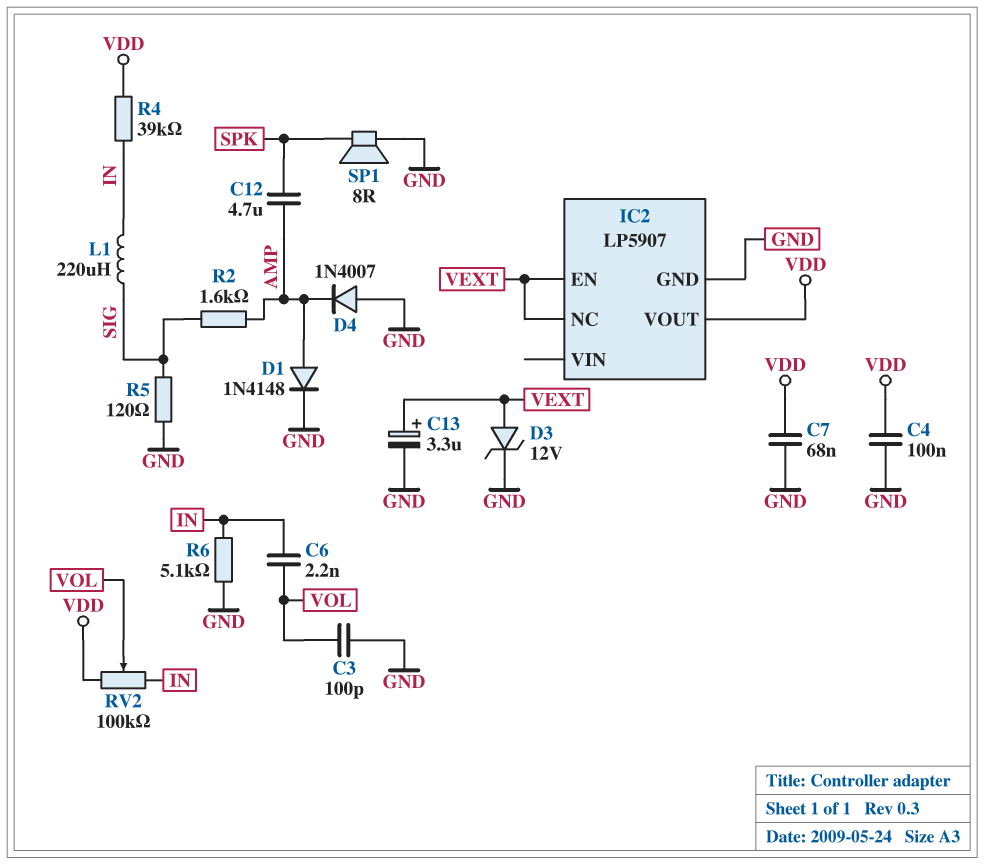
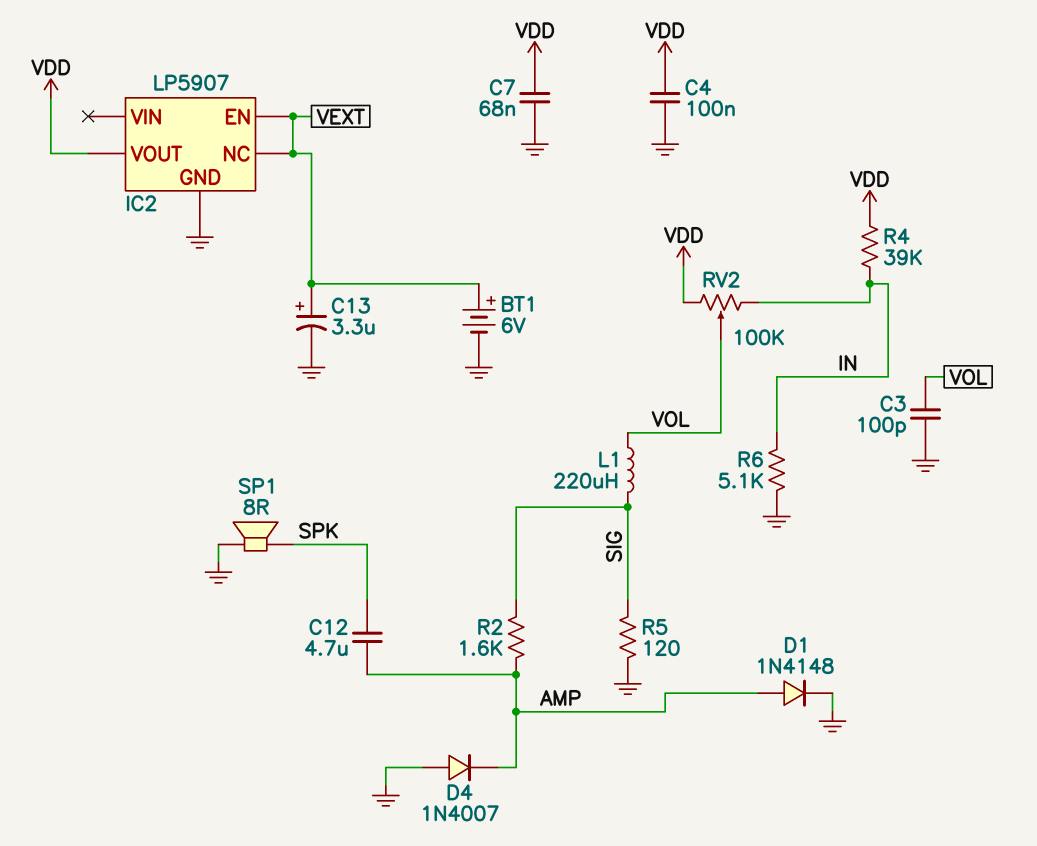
BT1: none -> 6V (plus VEXT, minus GND)
C6: 2.2nF (IN, VOL) -> none
D3: zener 12V (A VEXT, K GND) -> none
L1: 220uH (IN, SIG) -> 220uH (SIG, VOL)

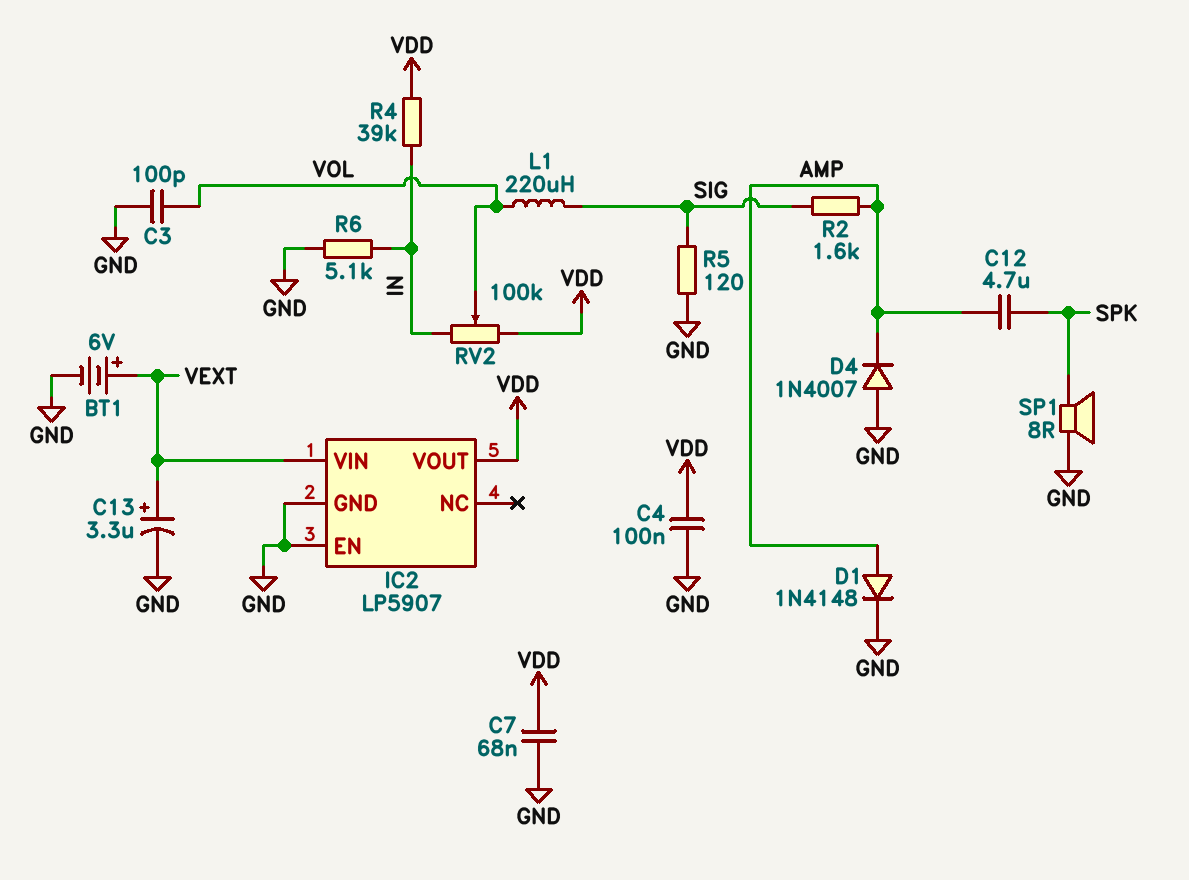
IC2 pin EN: VEXT -> GND
IC2 pin NC: VEXT -> none
IC2 pin VIN: none -> VEXT

